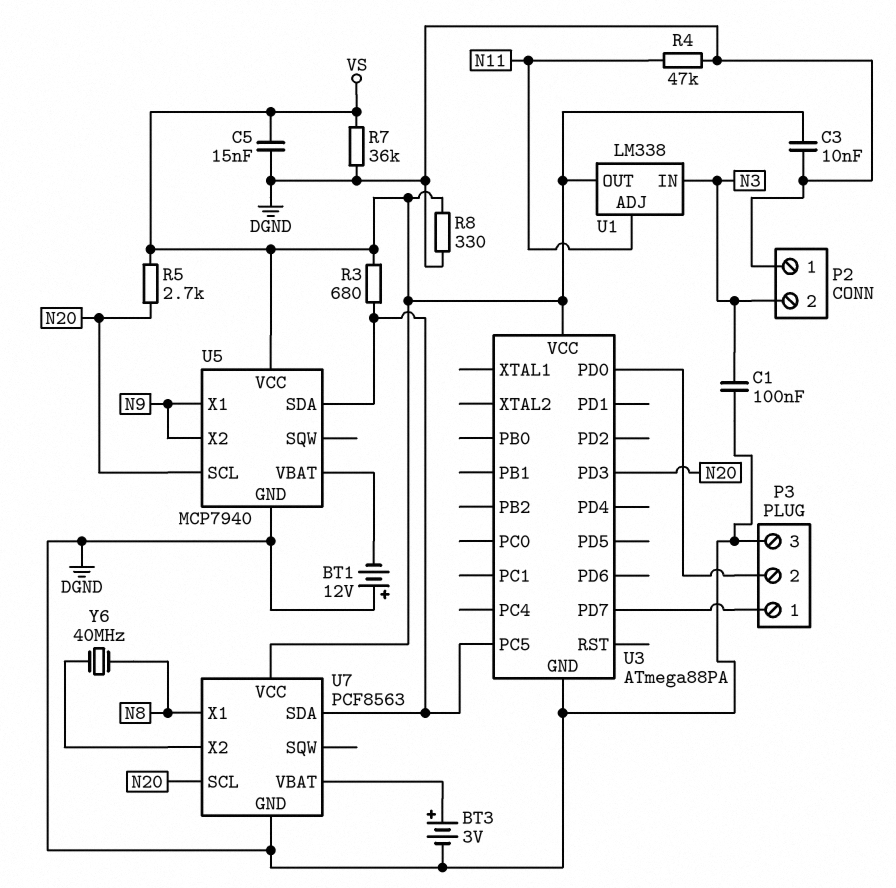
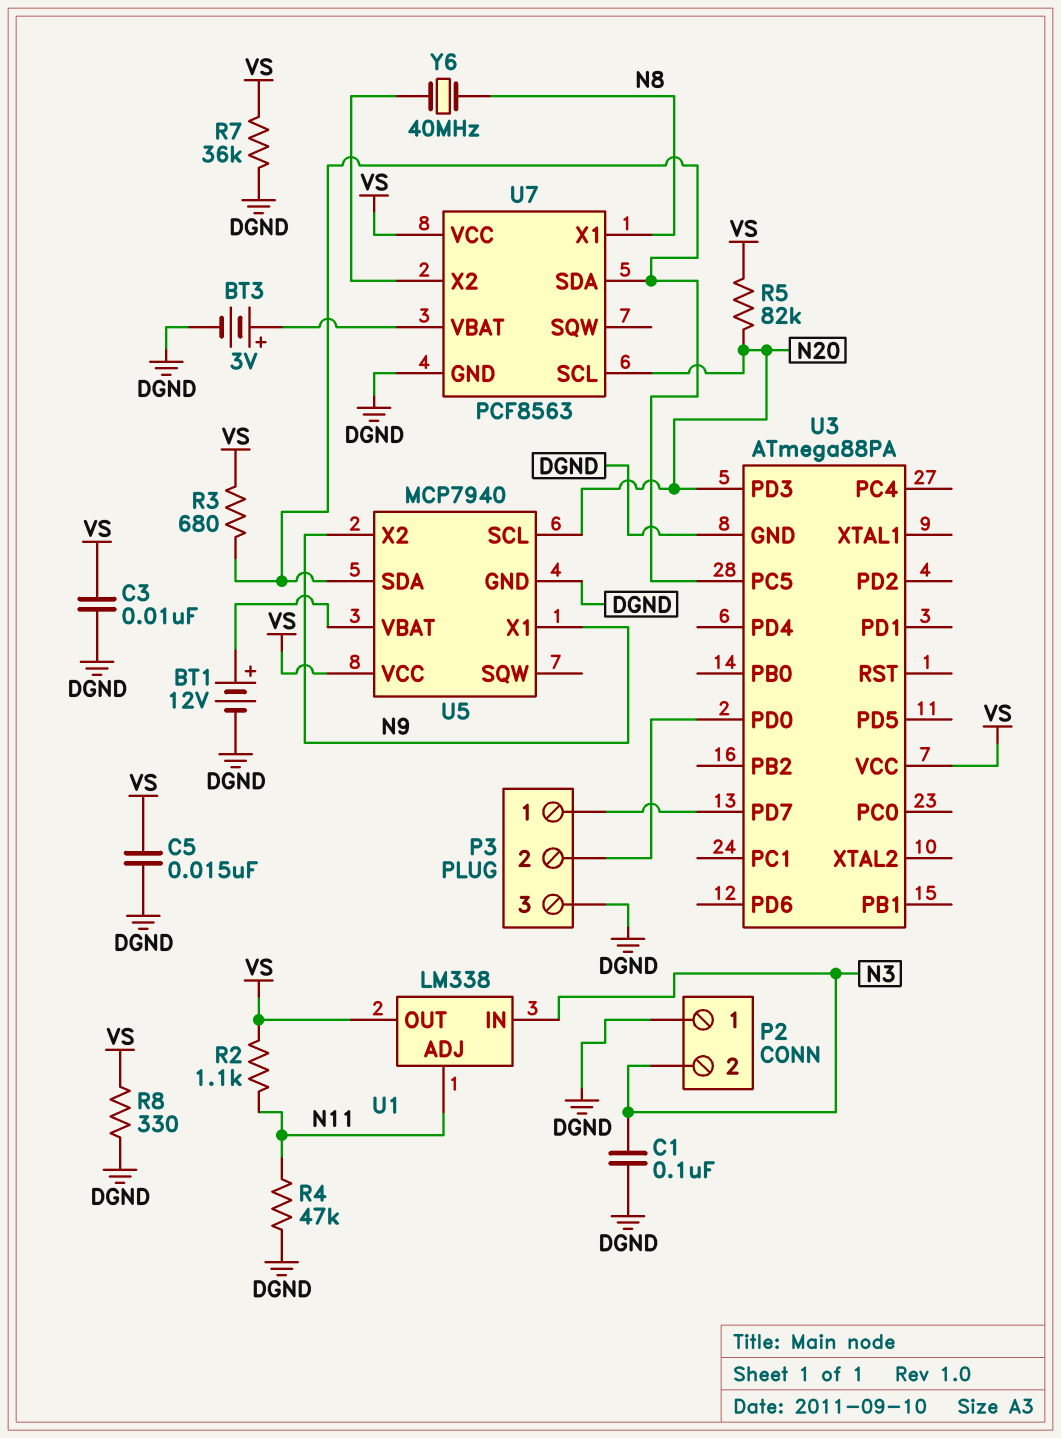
BT1: 12V (plus DGND, minus U5/VBAT) -> 12V (plus U5/VBAT, minus DGND)
R2: none -> 1.1k (N11, VS)
R5: 2.7k (N20, VS) -> 82k (N20, VS)

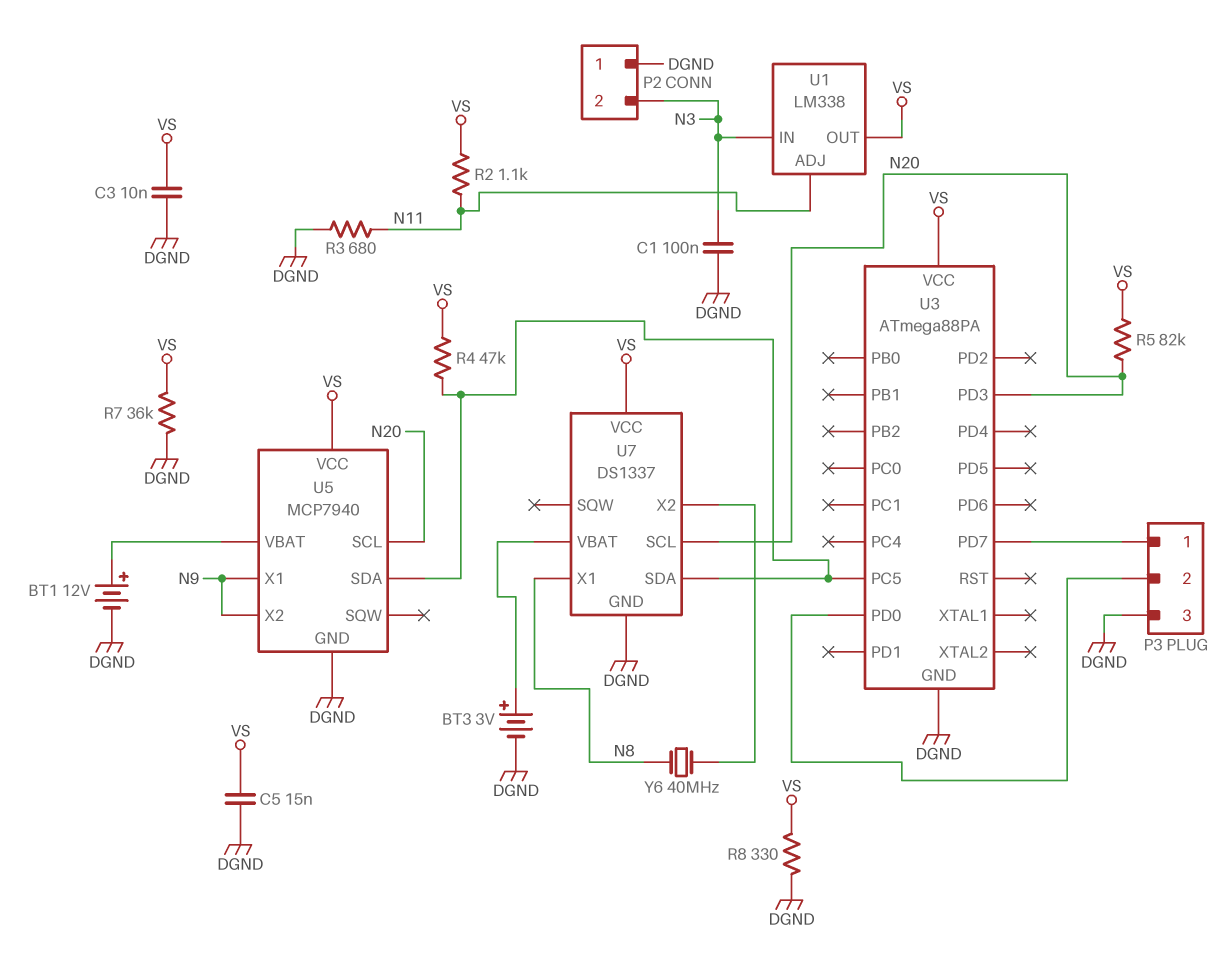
R3: 680 (U3/PC5, VS) -> 680 (DGND, N11)
R4: 47k (DGND, N11) -> 47k (U3/PC5, VS)
U7: PCF8563 -> DS1337

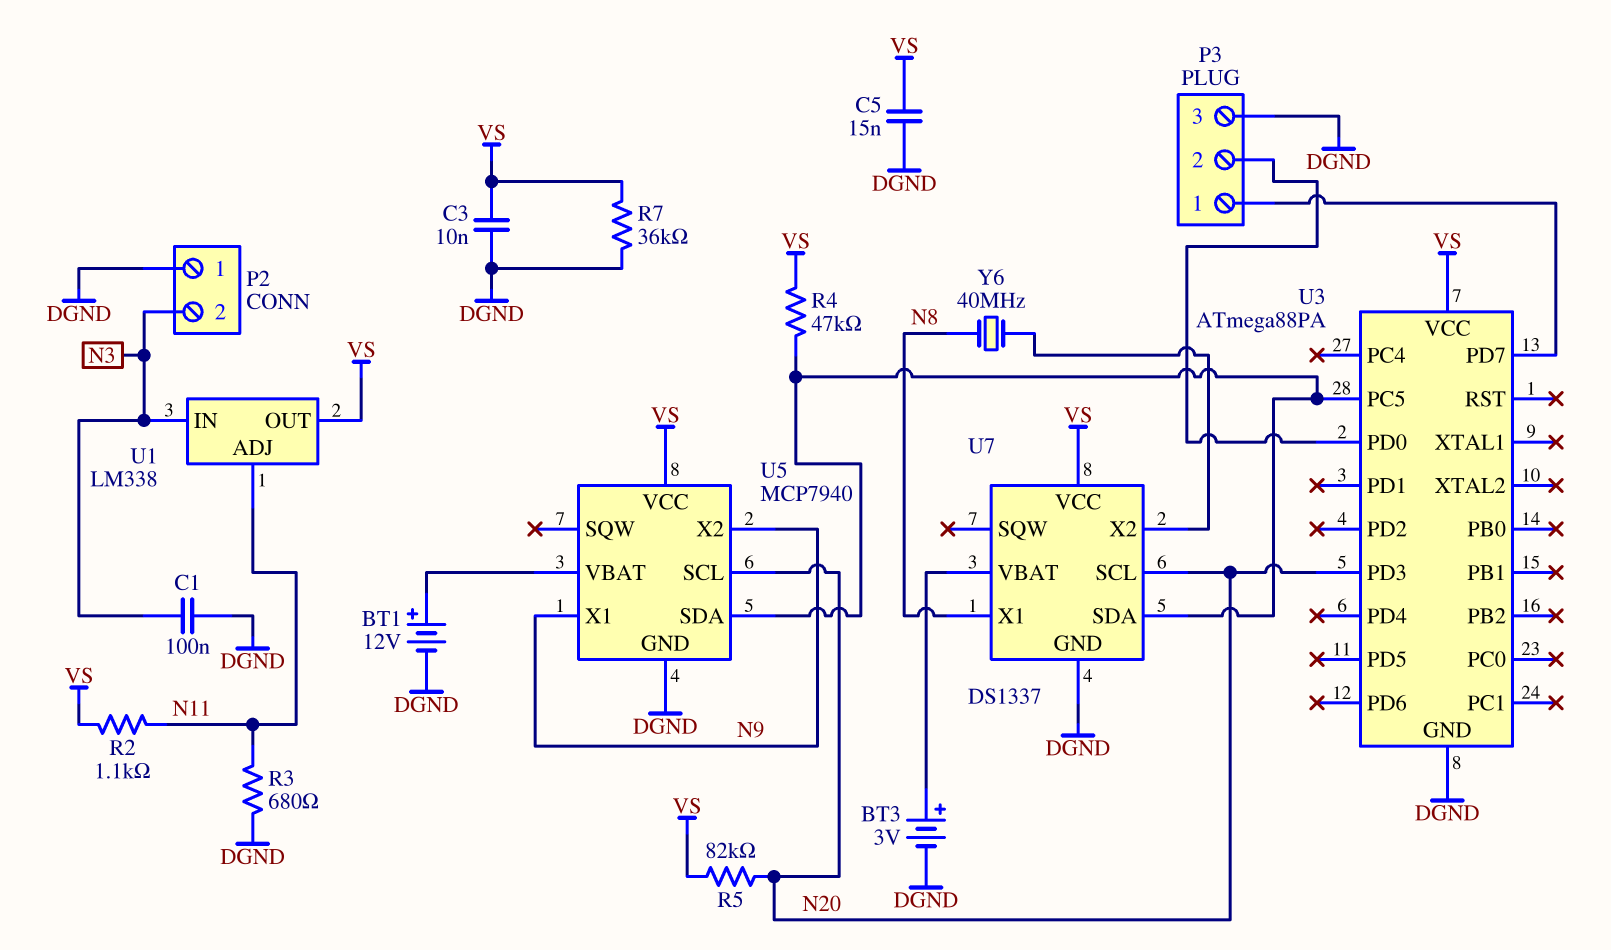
R8: 330 (DGND, VS) -> none

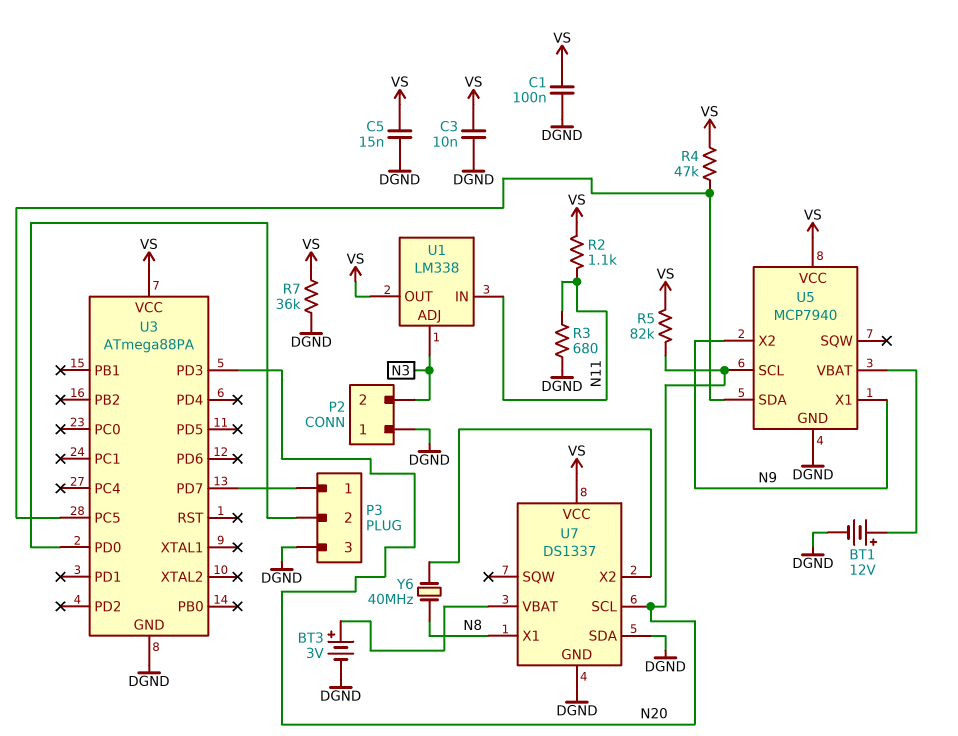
C1: 100nF (DGND, N3) -> 100nF (DGND, VS)
U1 pin ADJ: N11 -> N3
U1 pin IN: N3 -> N11
U7 pin SDA: U3/PC5 -> DGND

